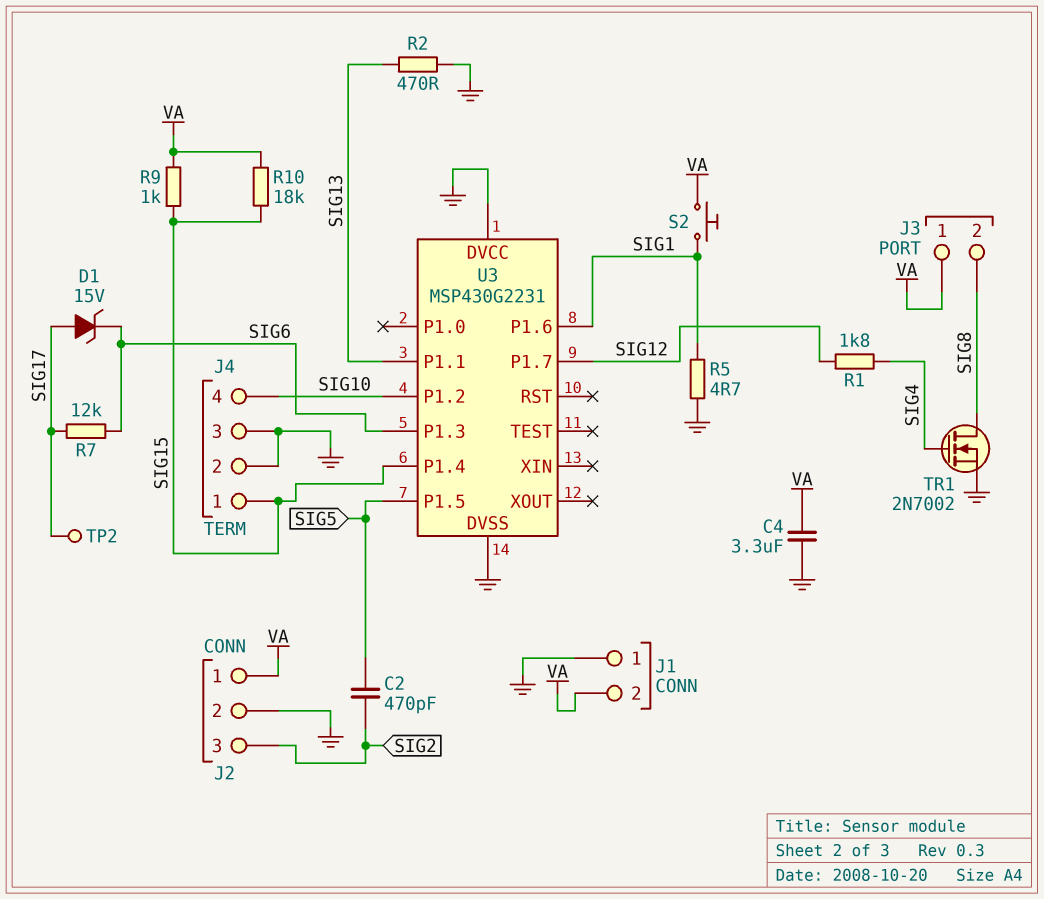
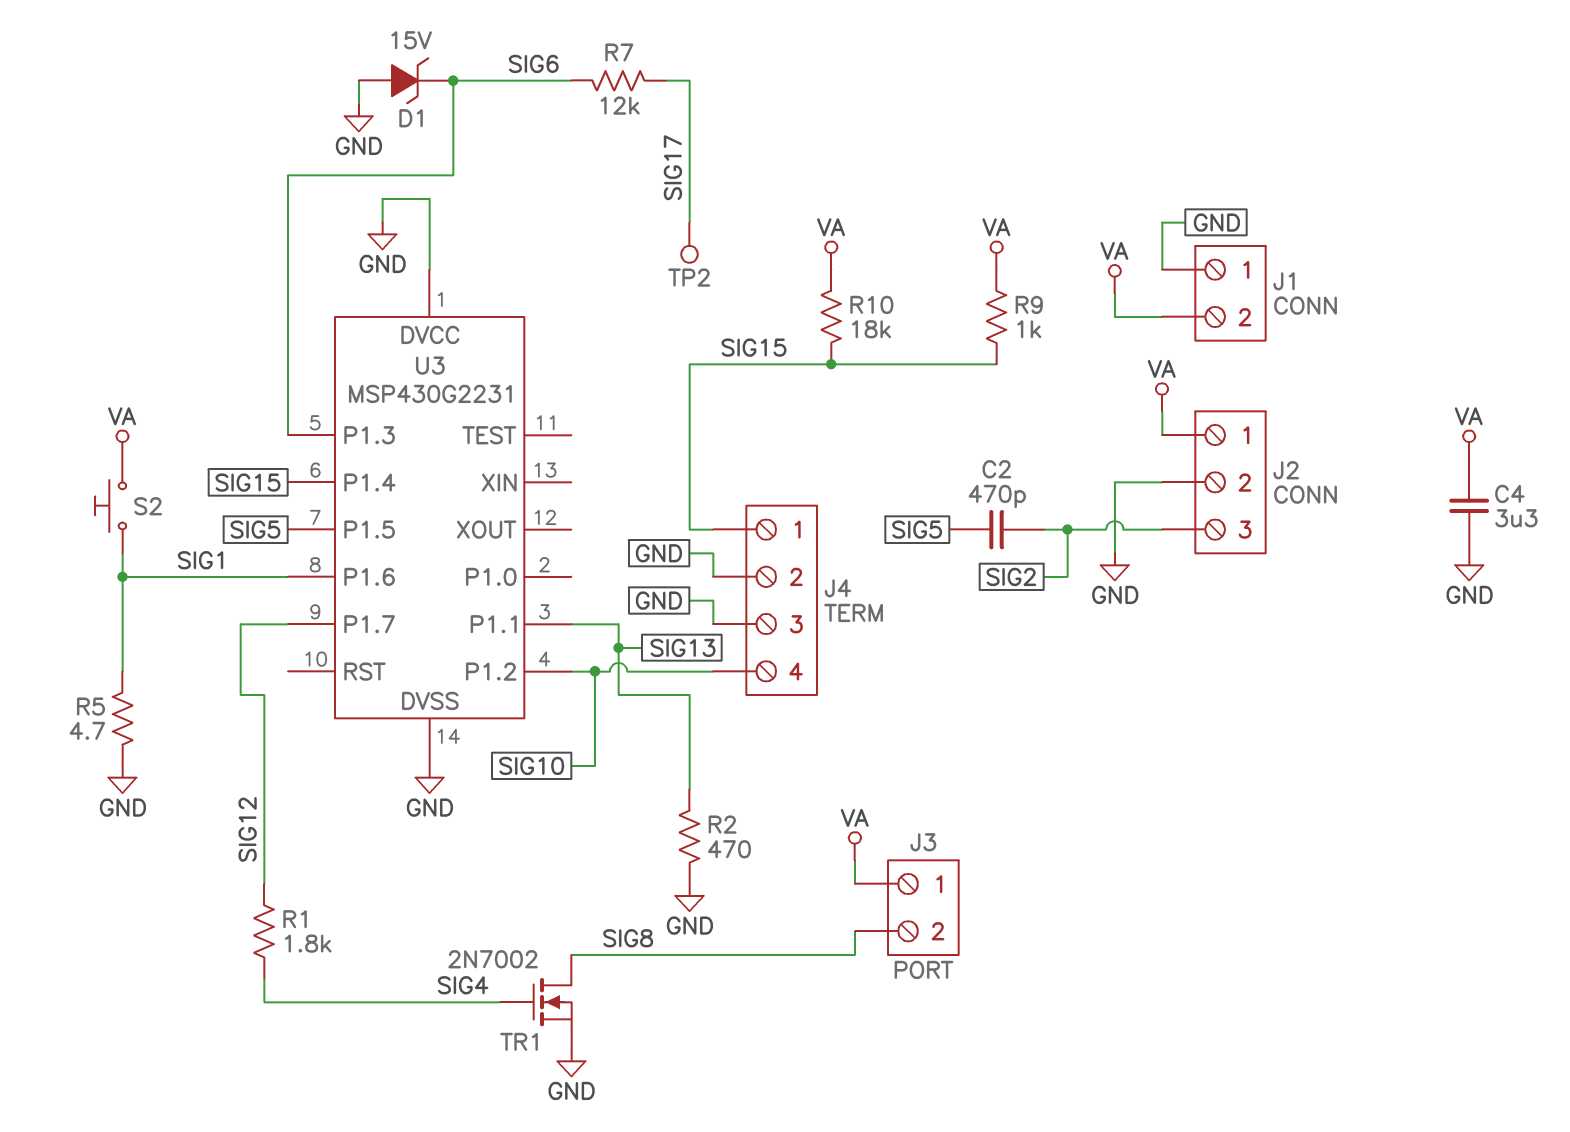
D1: zener 15V (A SIG17, K SIG6) -> zener 15V (A GND, K SIG6)

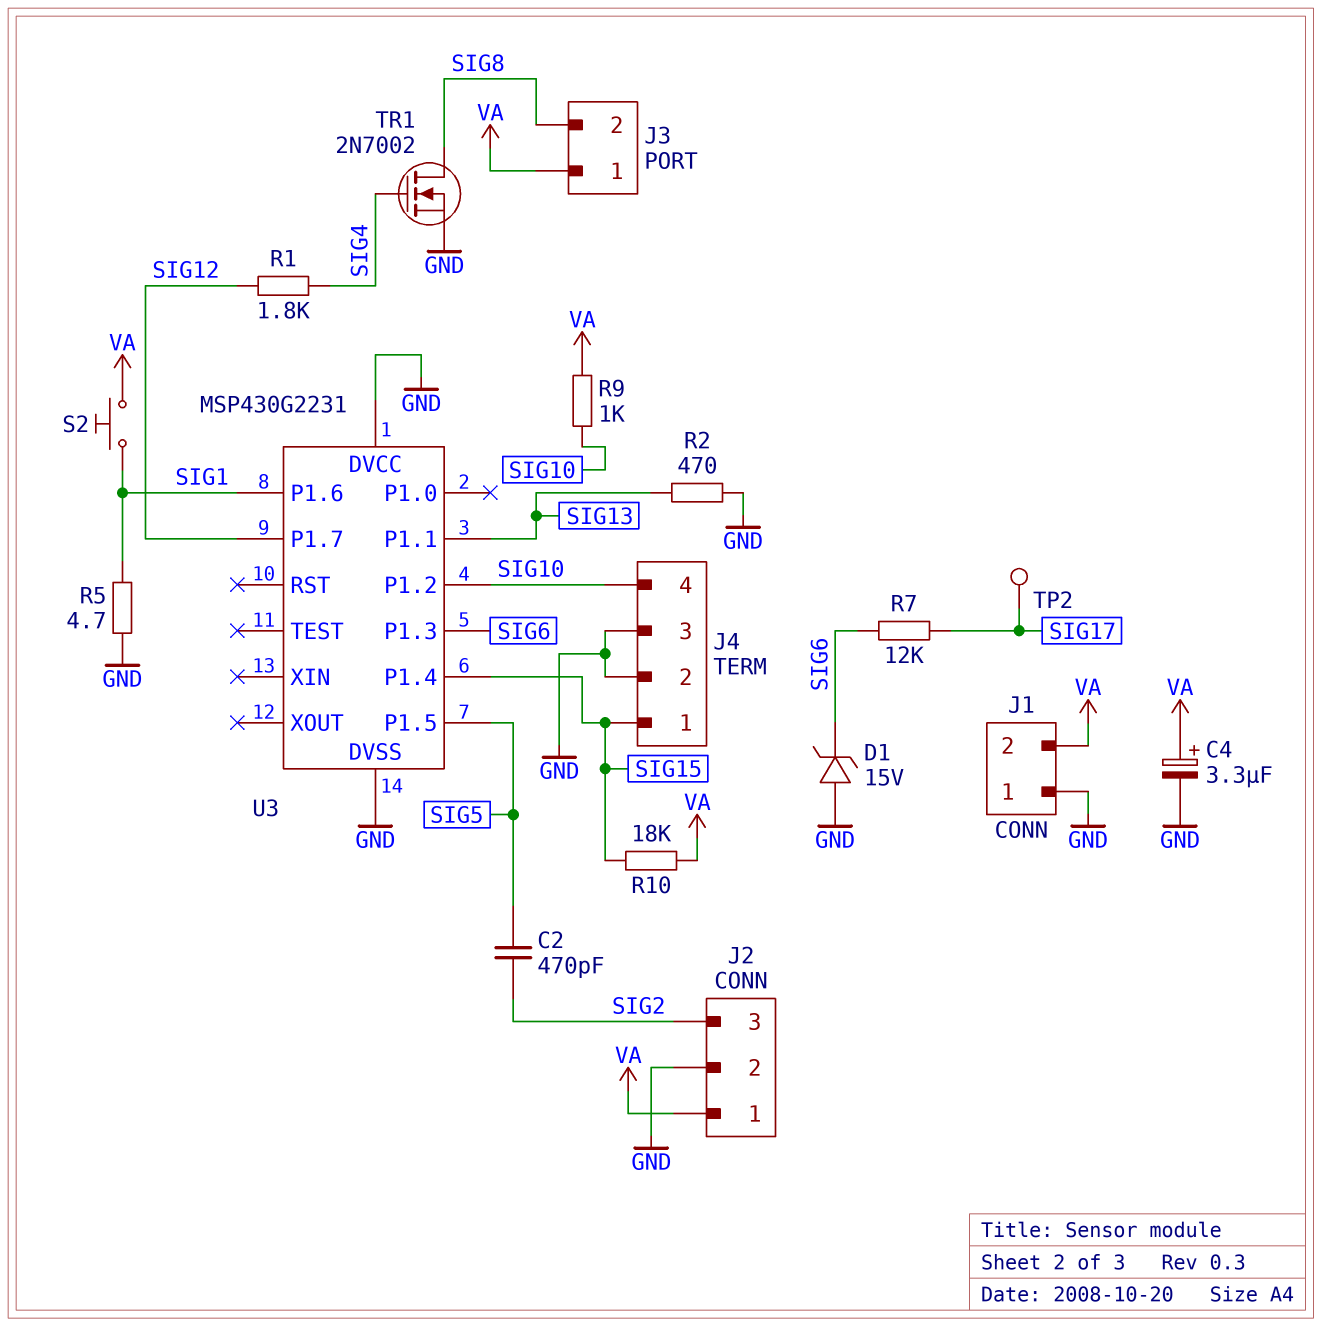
C4: 3.3uF (GND, VA) -> 3.3uF (plus VA, minus GND)
R9: 1k (SIG15, VA) -> 1k (SIG10, VA)

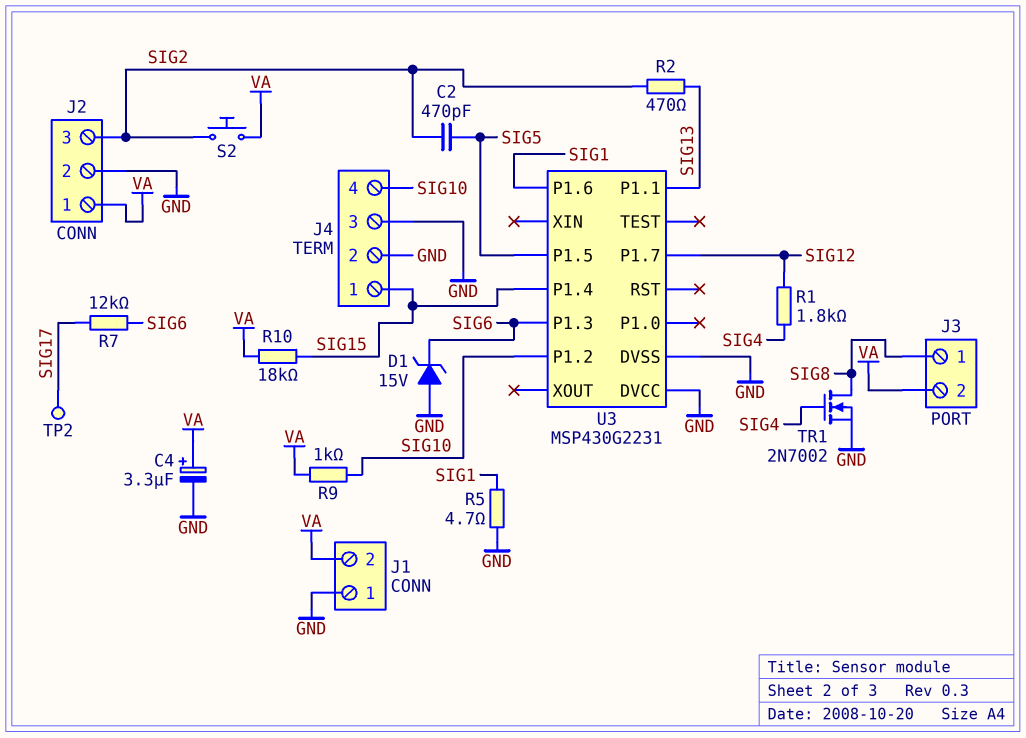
J3 pin 1: VA -> SIG8
J3 pin 2: SIG8 -> VA
R2: 470 (GND, SIG13) -> 470 (SIG2, SIG13)
S2: button (SIG1, VA) -> button (SIG2, VA)

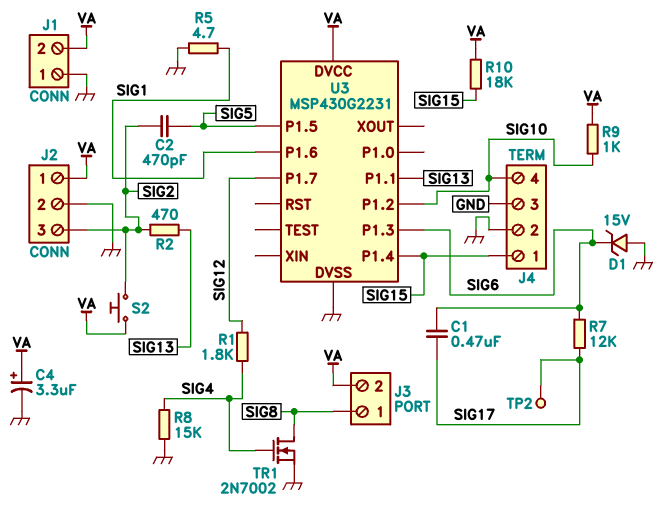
C1: none -> 470nF (SIG6, SIG17)
R8: none -> 15k (GND, SIG4)
U3 pin DVCC: GND -> VA

